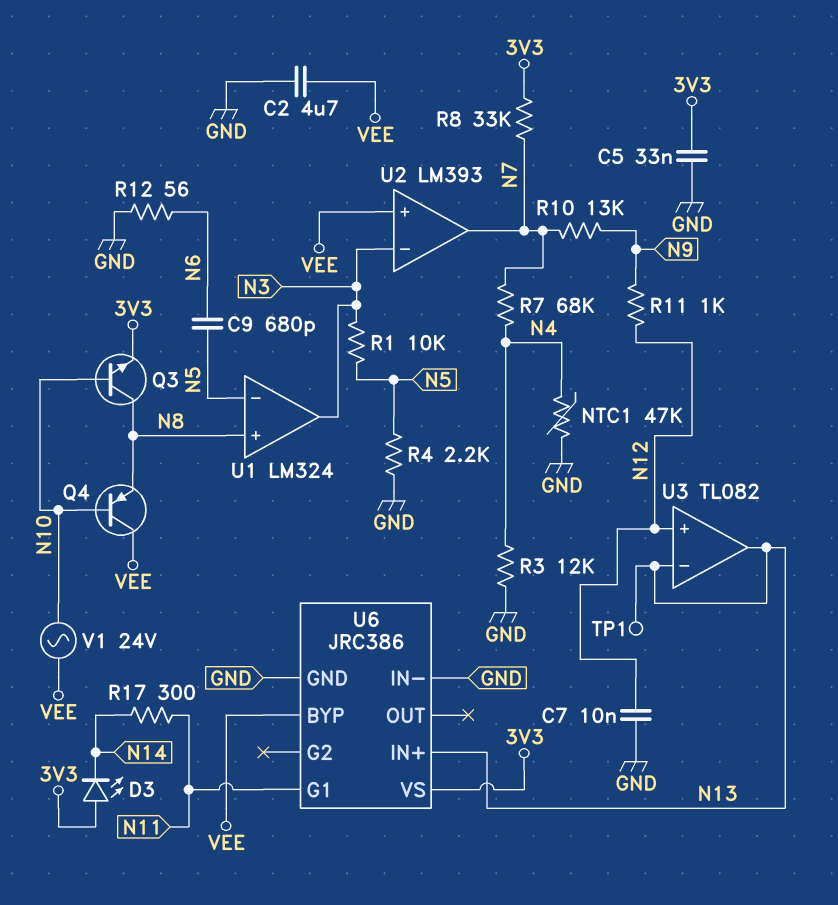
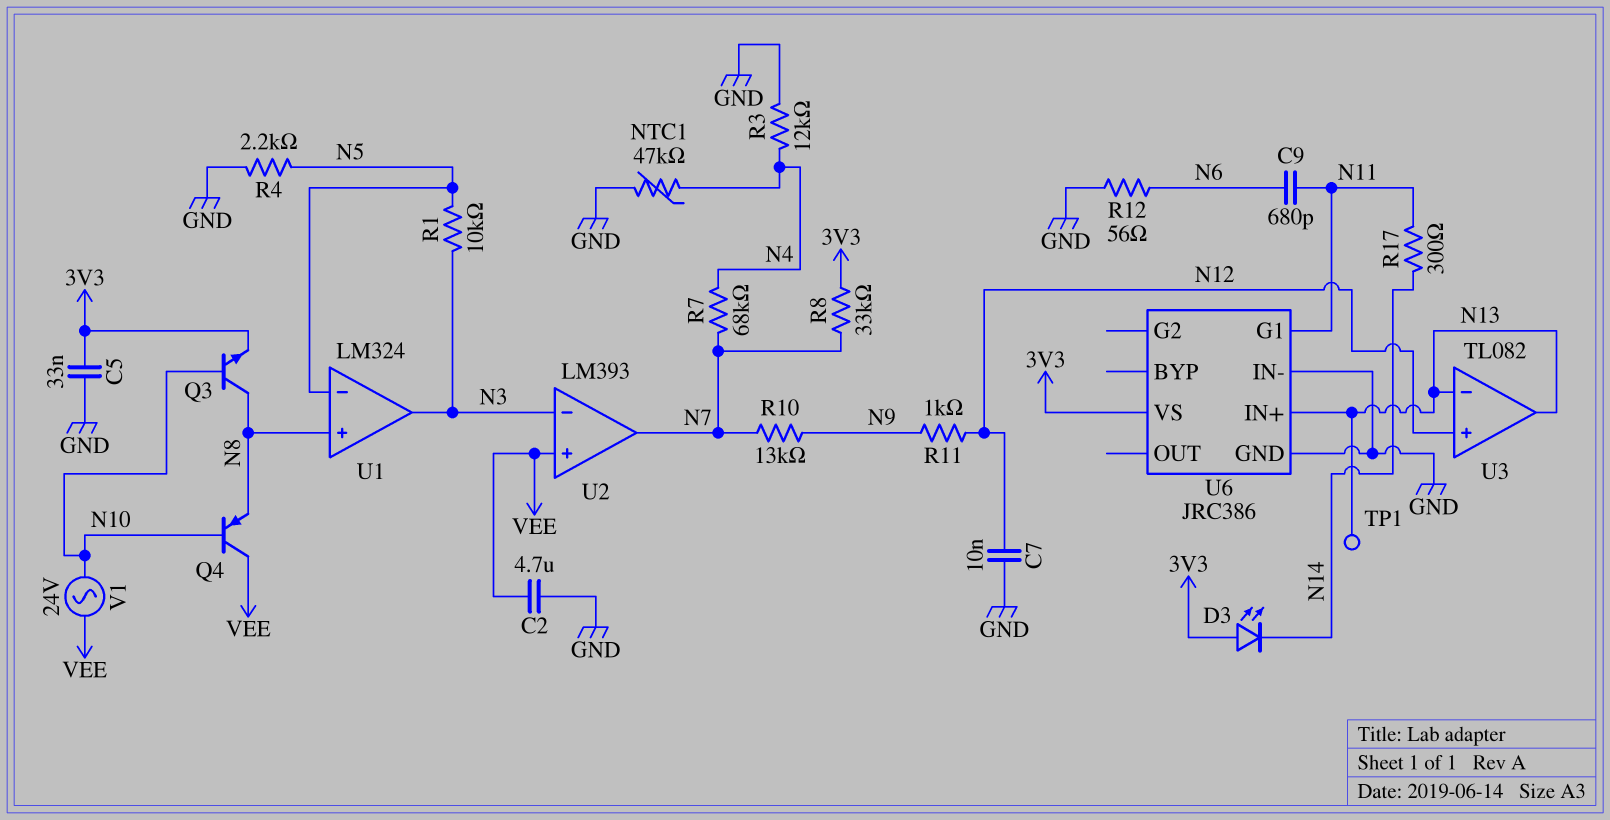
C9: 680pF (N5, N6) -> 680pF (N6, N11)
U6 pin BYP: VEE -> none

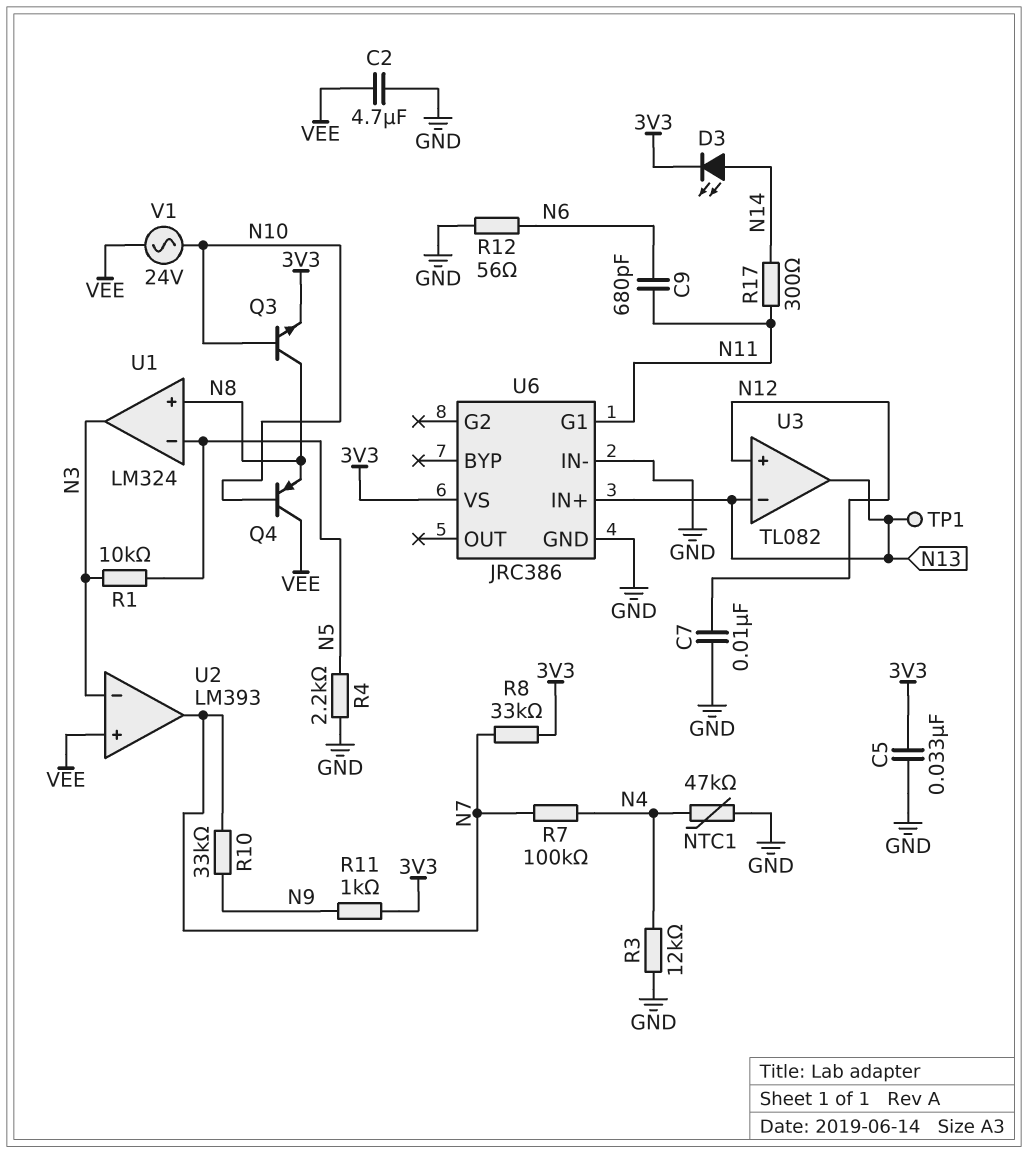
D3: LED (A 3V3, K N14) -> LED (A N14, K 3V3)
R7: 68k (N4, N7) -> 100k (N4, N7)
R10: 13k (N7, N9) -> 33k (N7, N9)
R11: 1k (N9, N12) -> 1k (3V3, N9)

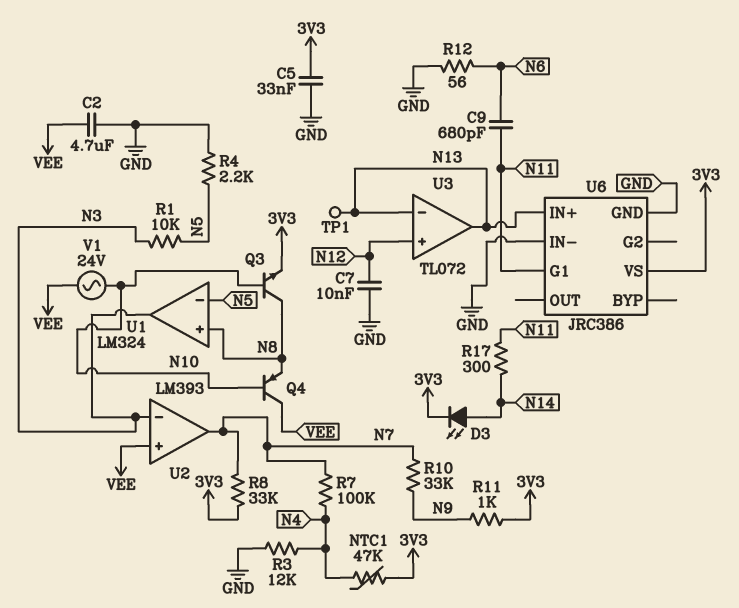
NTC1: 47k (GND, N4) -> 47k (3V3, N4)
U3: TL082 -> TL072

